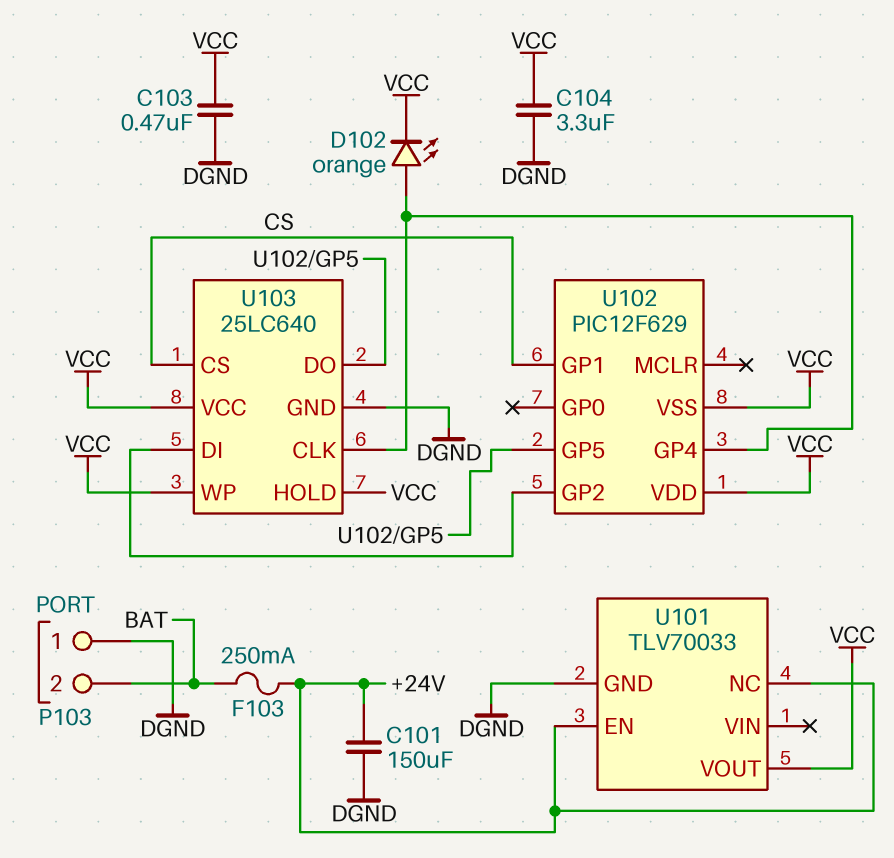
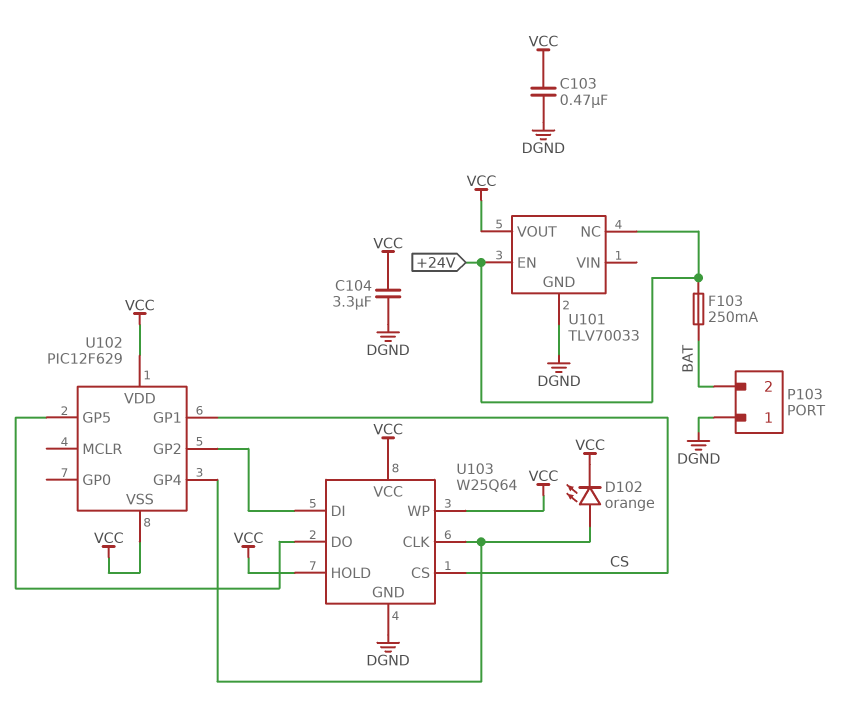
C101: 150uF (+24V, DGND) -> none
U103: 25LC640 -> W25Q64

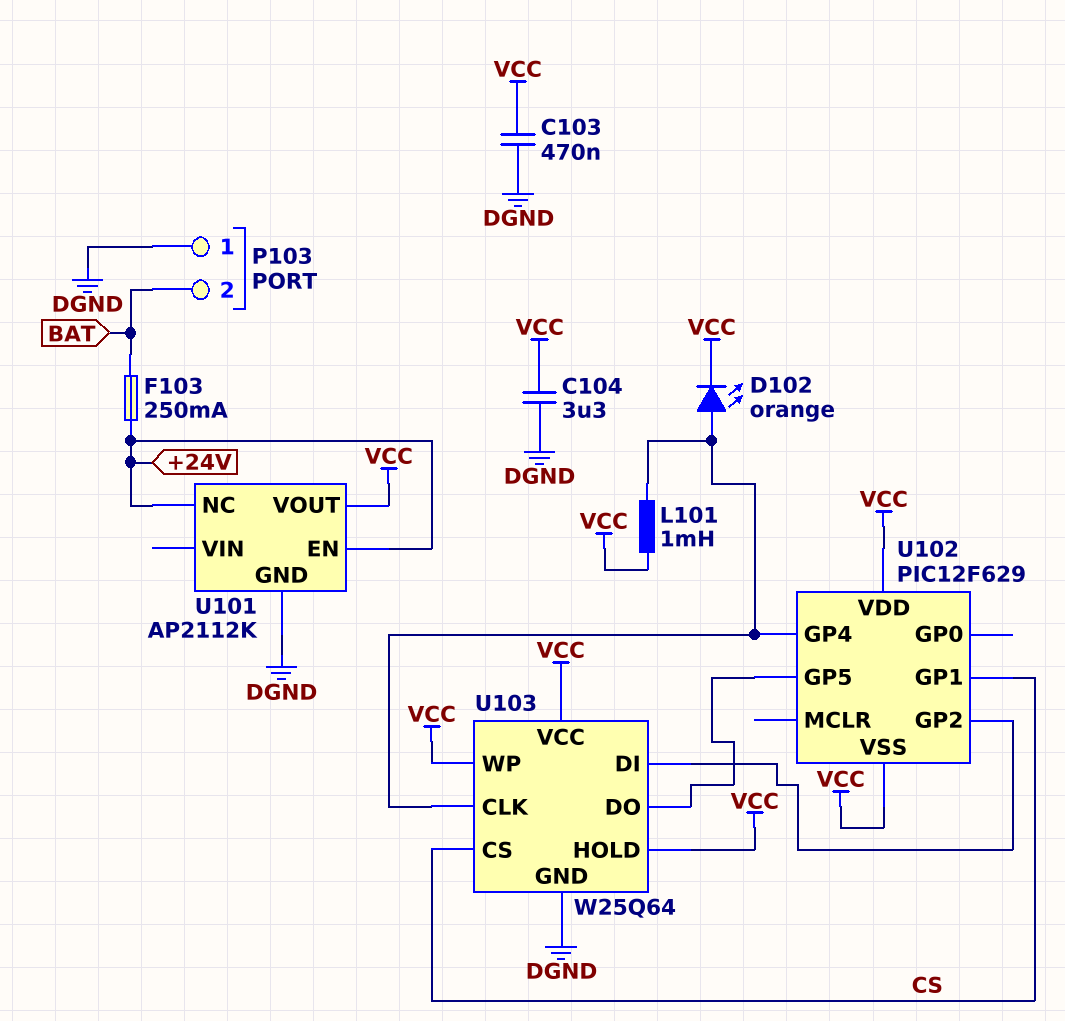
L101: none -> 1mH (U102/GP4, VCC)
U101: TLV70033 -> AP2112K

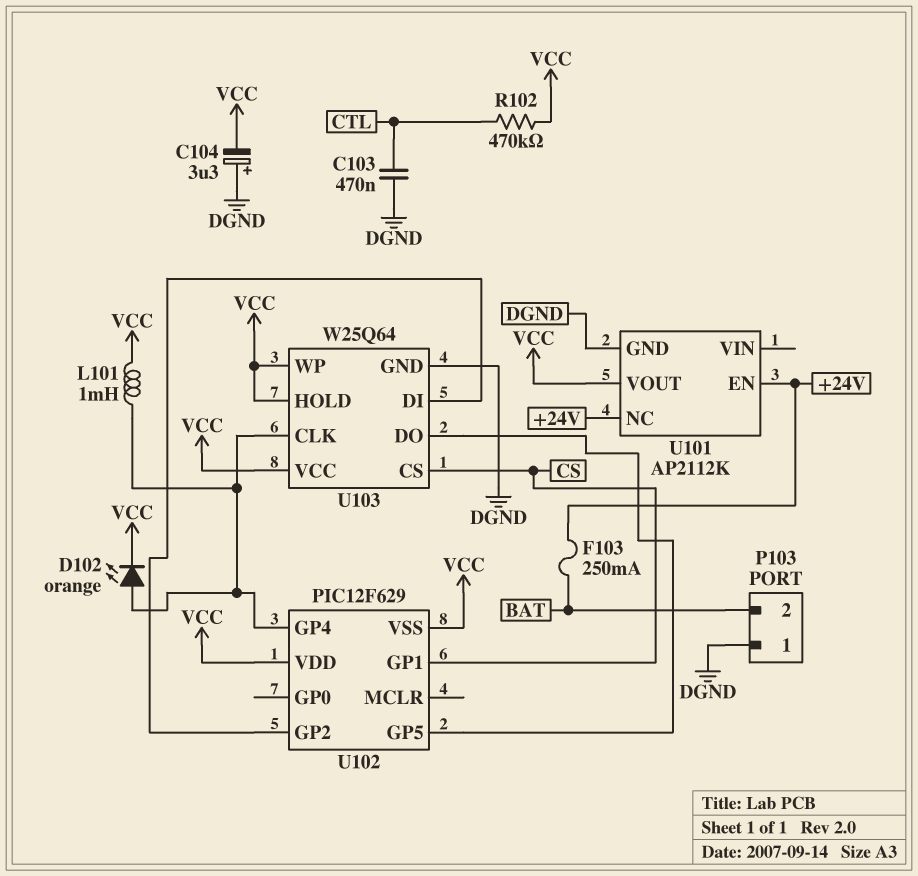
C103: 470nF (DGND, VCC) -> 470nF (CTL, DGND)
C104: 3.3uF (DGND, VCC) -> 3.3uF (plus DGND, minus VCC)
R102: none -> 470k (CTL, VCC)

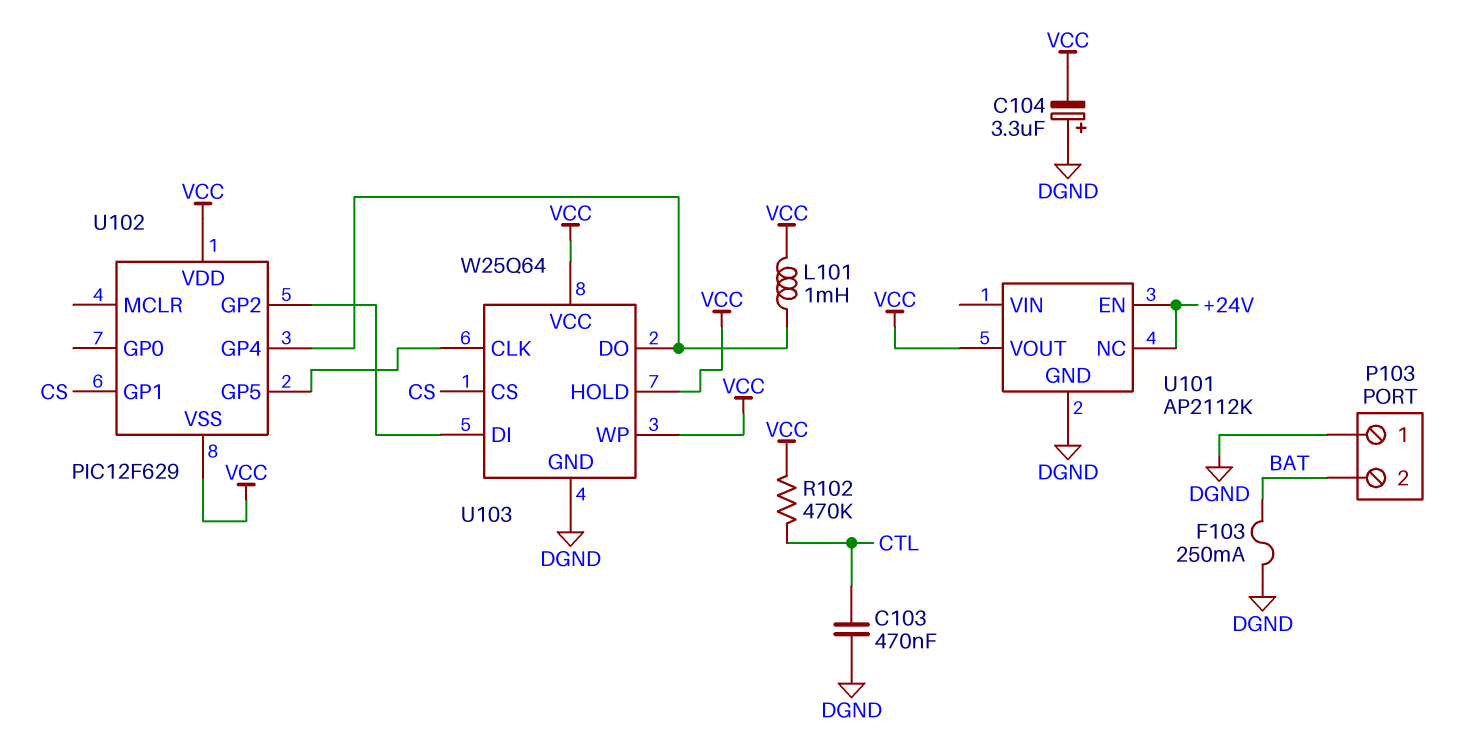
D102: LED orange (A U102/GP4, K VCC) -> none
F103: 250mA (+24V, BAT) -> 250mA (BAT, DGND)
U103 pin CLK: U102/GP4 -> U102/GP5
U103 pin DO: U102/GP5 -> U102/GP4

